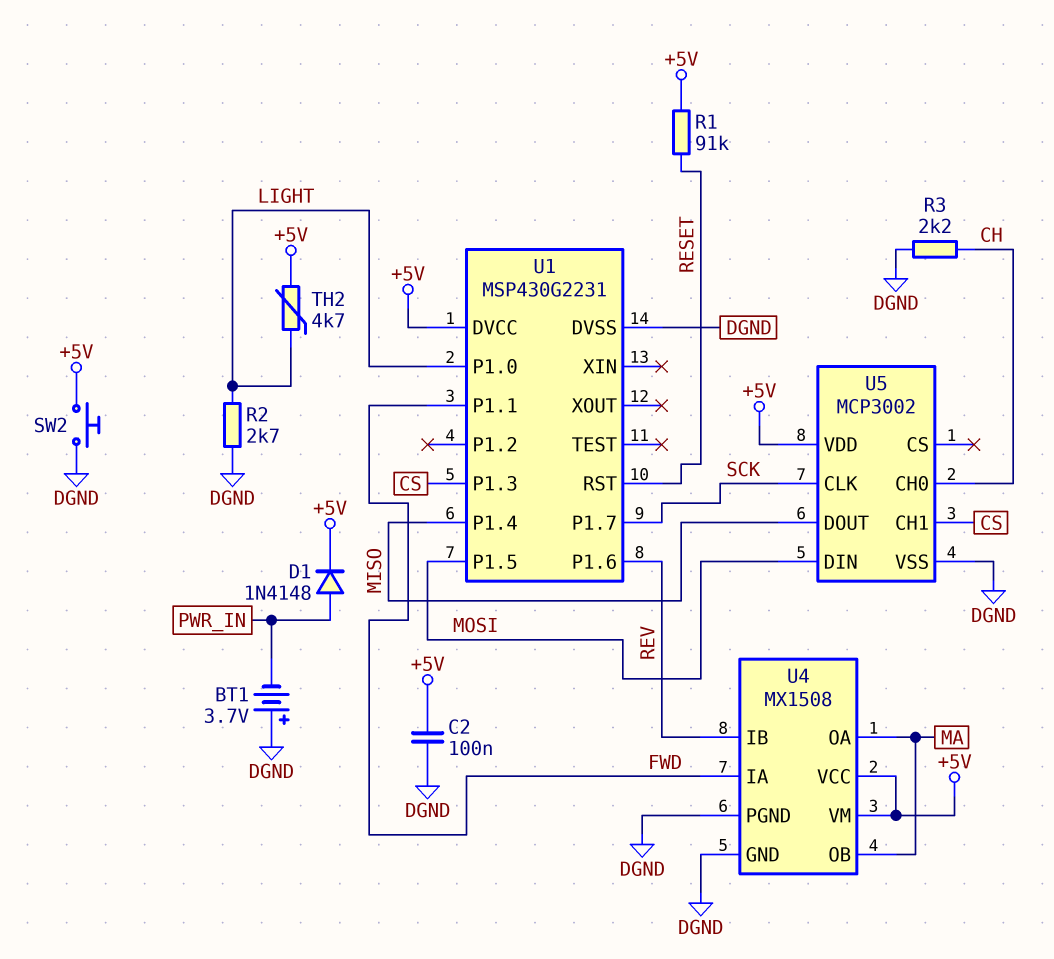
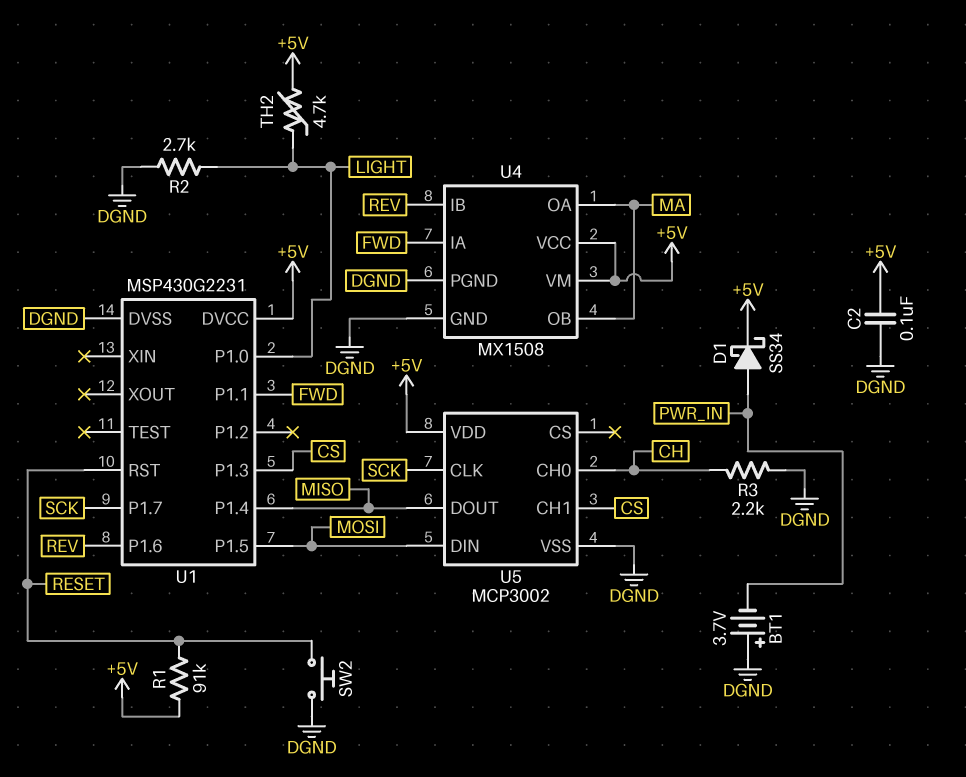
D1: diode 1N4148 (A PWR_IN, K +5V) -> schottky SS34 (A PWR_IN, K +5V)
SW2: button (+5V, DGND) -> button (DGND, RESET)

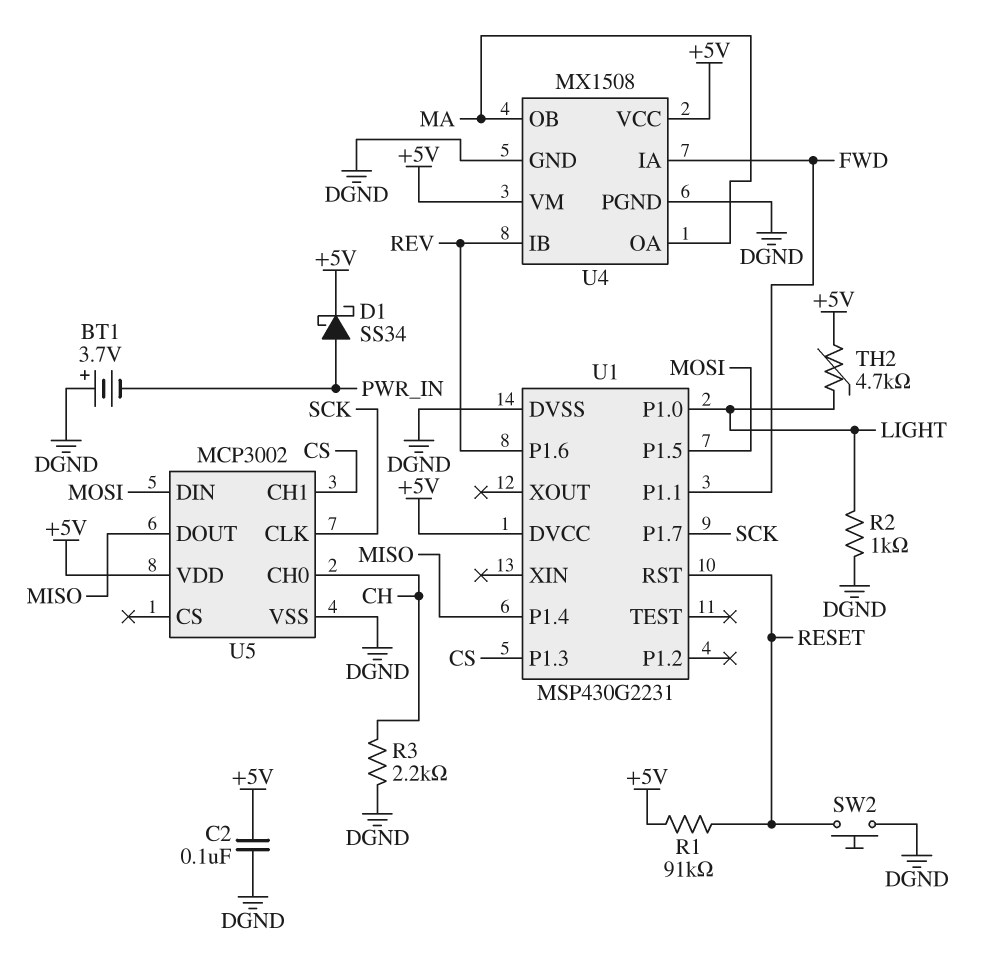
R2: 2.7k (DGND, LIGHT) -> 1k (DGND, LIGHT)

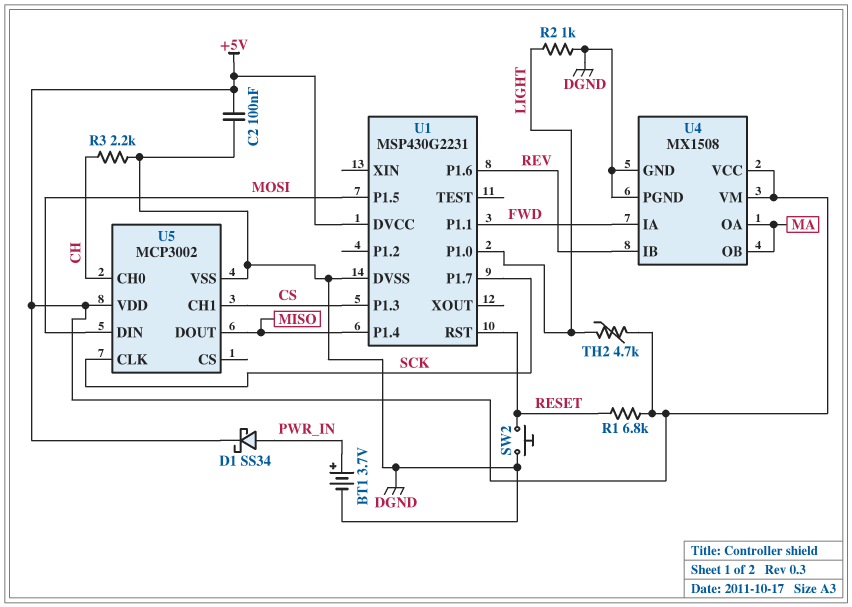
BT1: 3.7V (plus DGND, minus PWR_IN) -> 3.7V (plus PWR_IN, minus DGND)
R1: 91k (+5V, RESET) -> 6.8k (+5V, RESET)

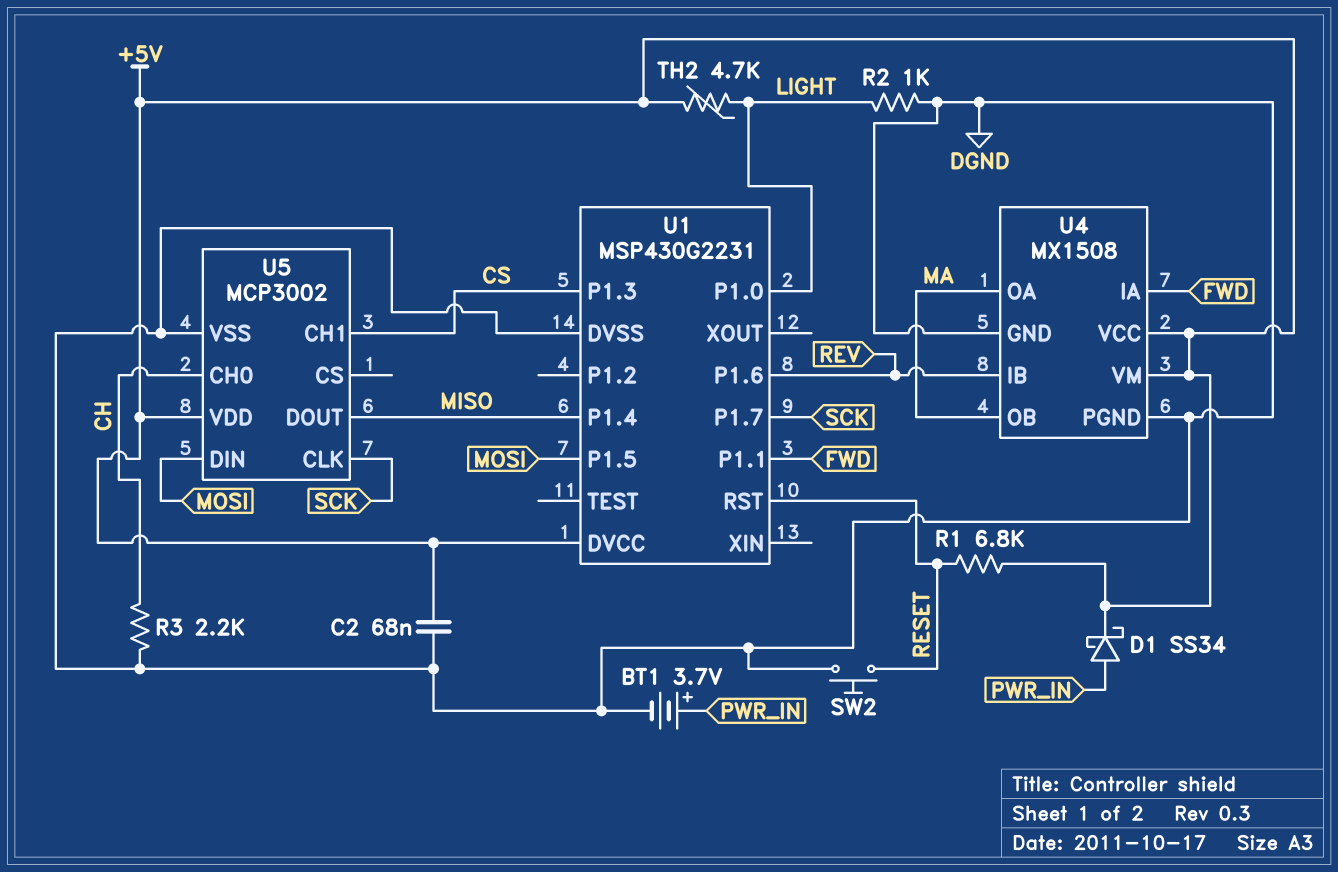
C2: 100nF (+5V, DGND) -> 68nF (+5V, DGND)

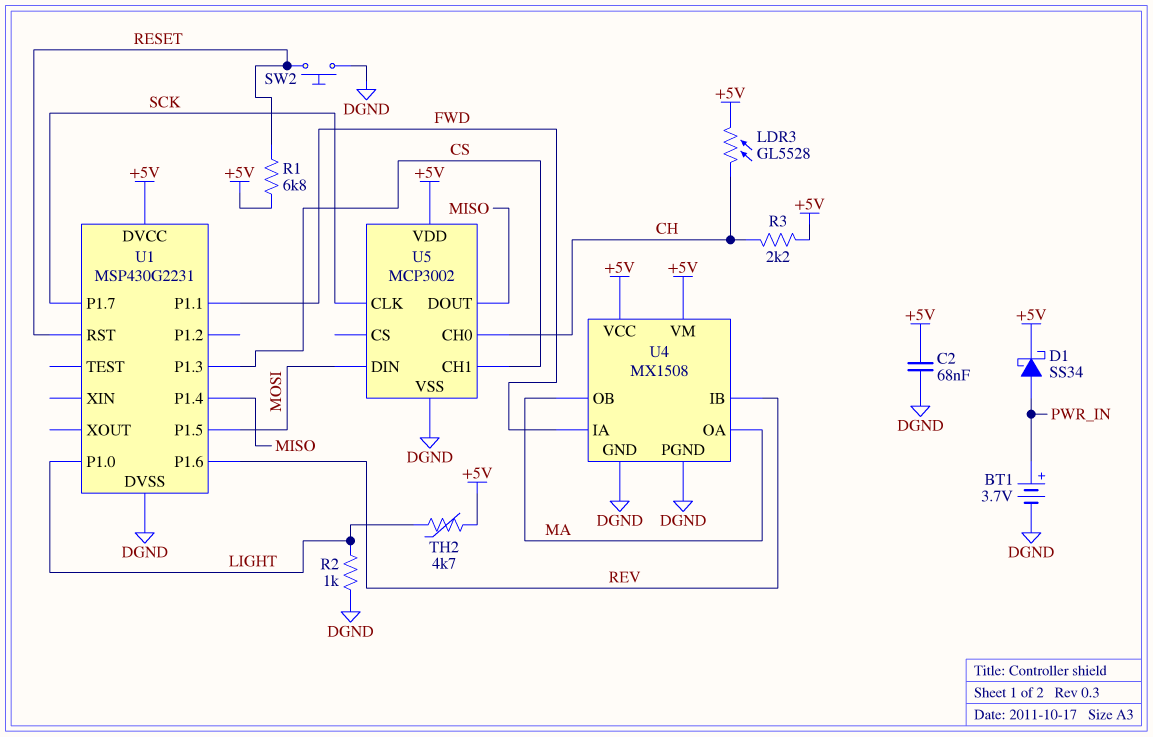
LDR3: none -> GL5528 (+5V, CH)
R3: 2.2k (CH, DGND) -> 2.2k (+5V, CH)

